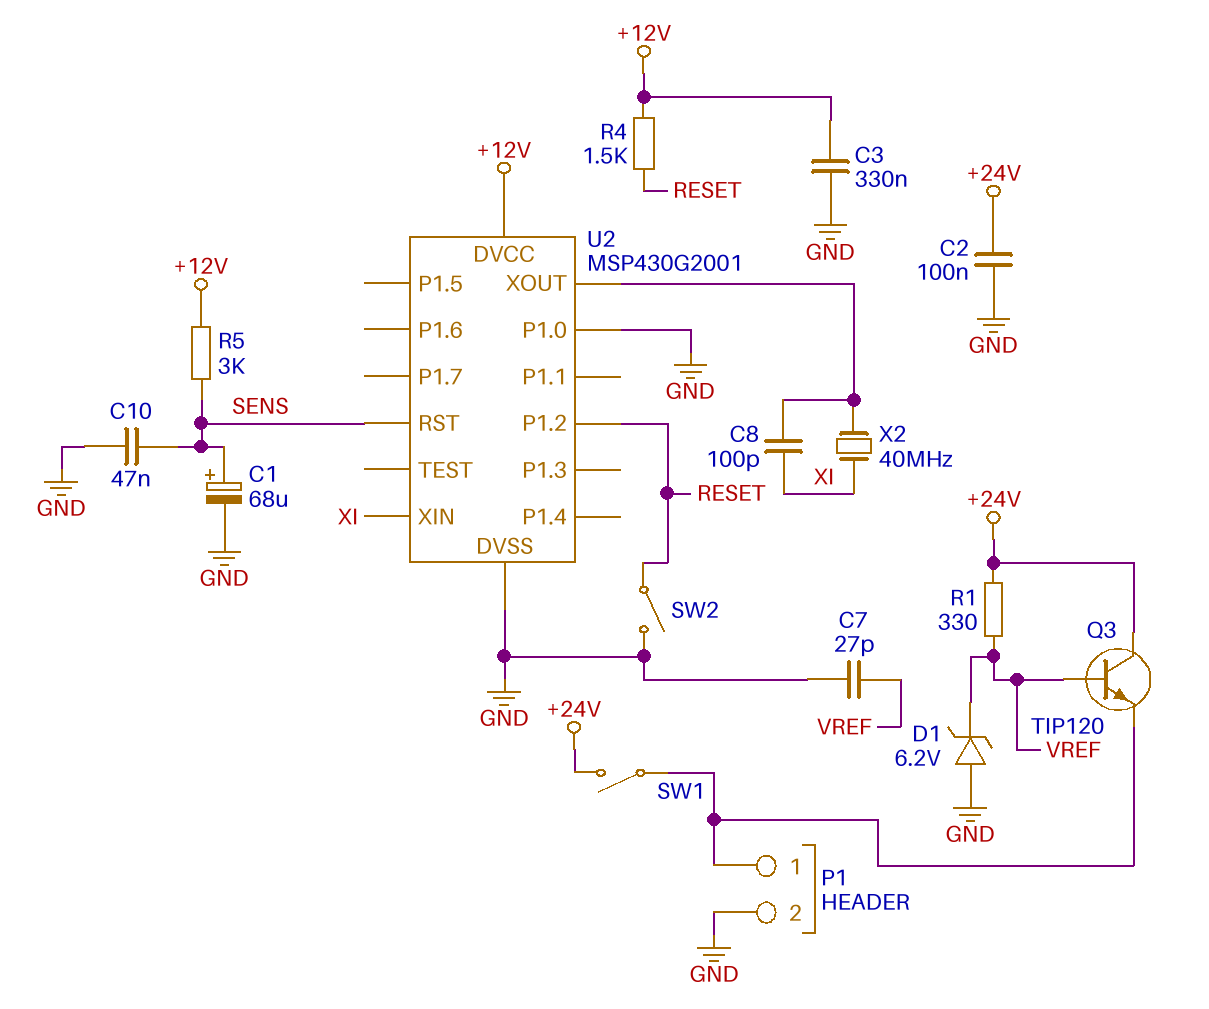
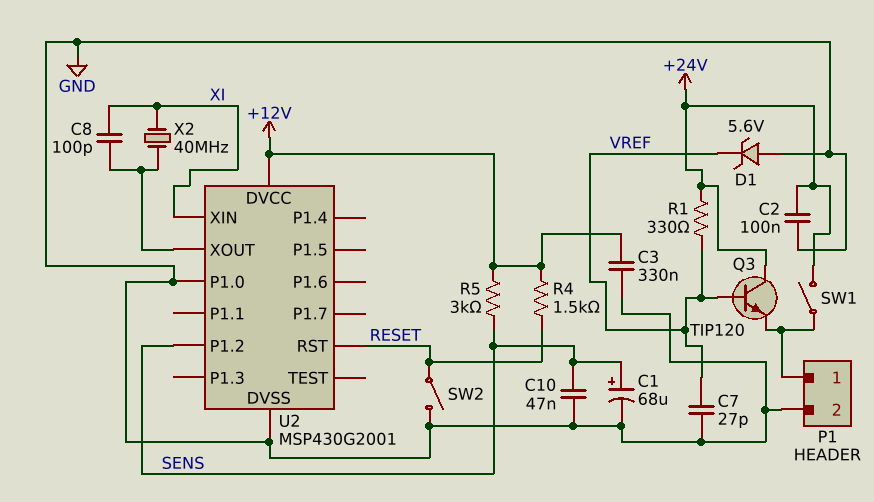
D1: zener 6.2V (A GND, K VREF) -> zener 5.6V (A GND, K VREF)
U2 pin P1.2: RESET -> SENS
U2 pin RST: SENS -> RESET

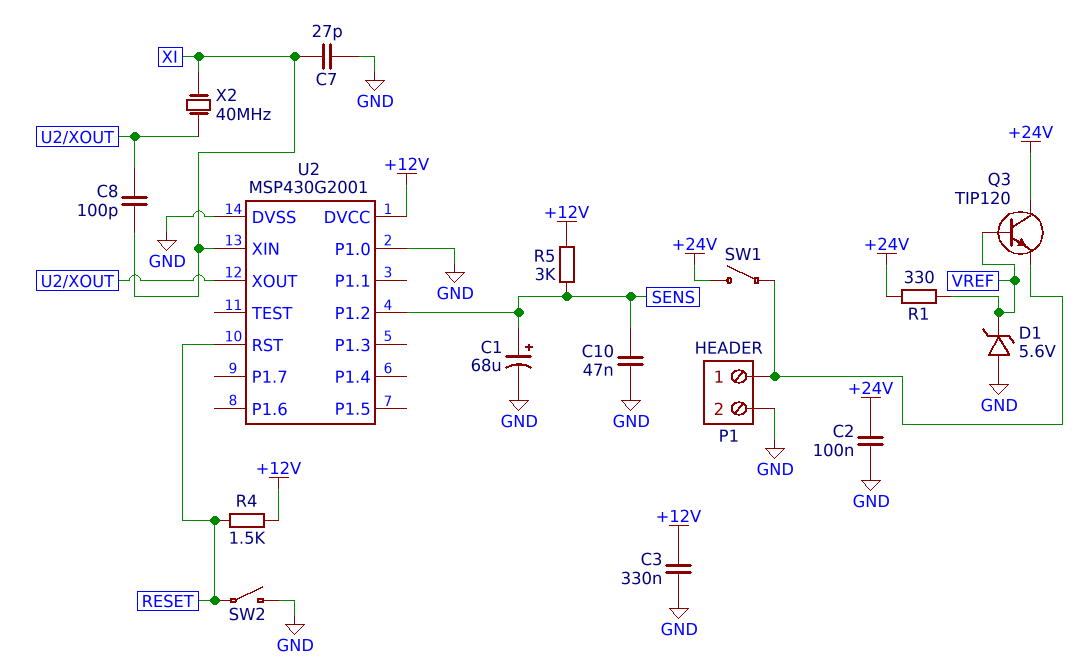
C7: 27pF (GND, VREF) -> 27pF (GND, XI)

